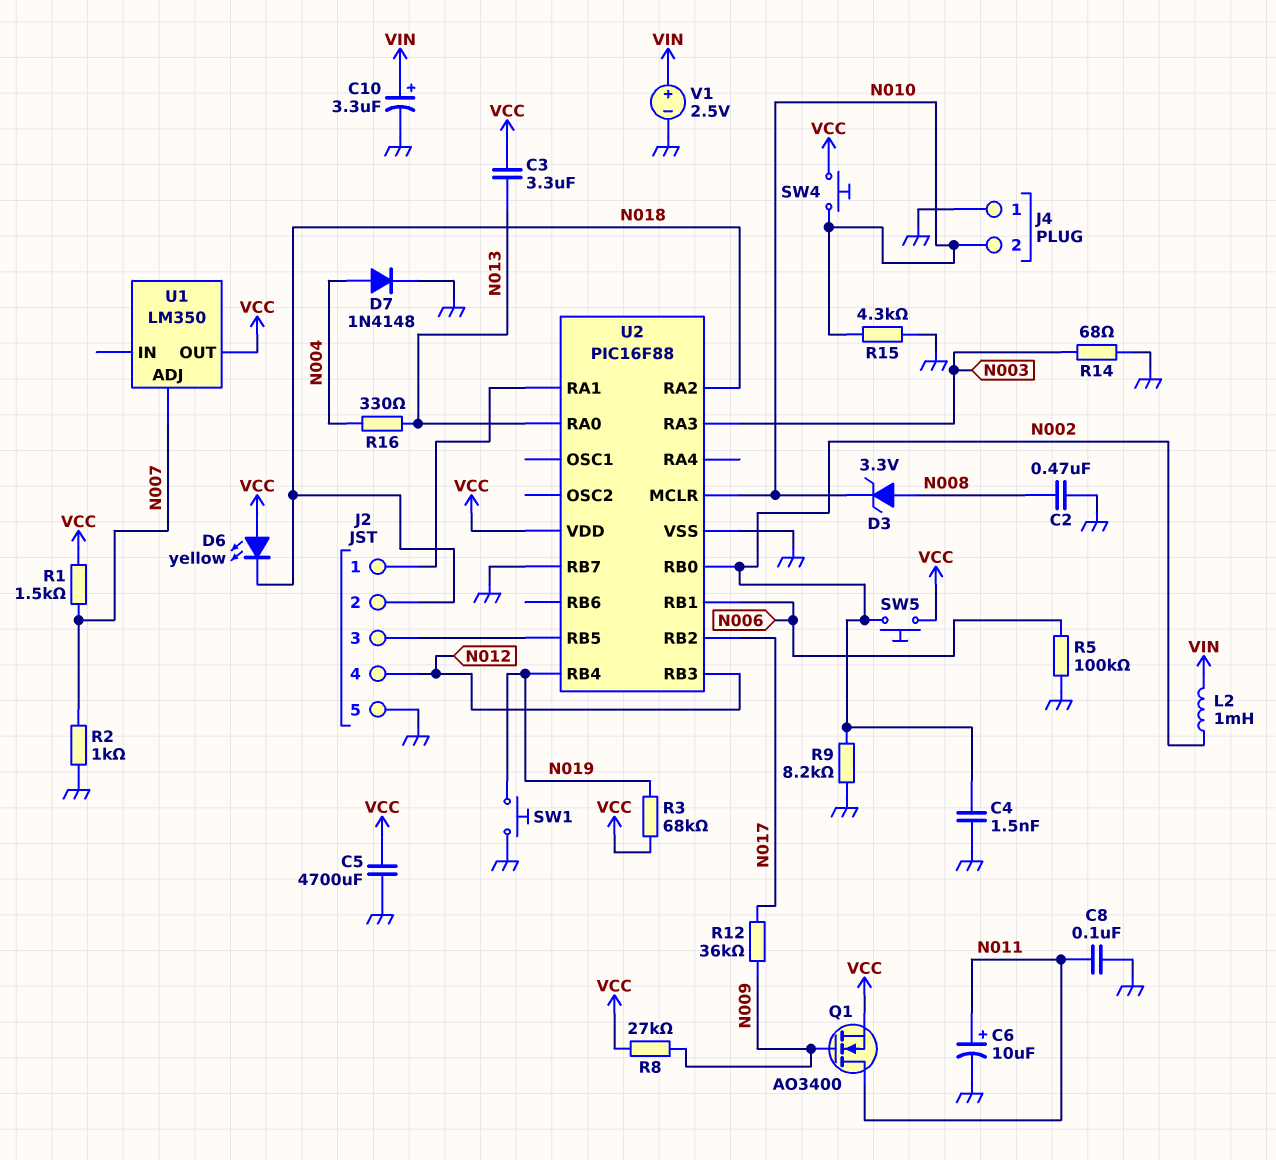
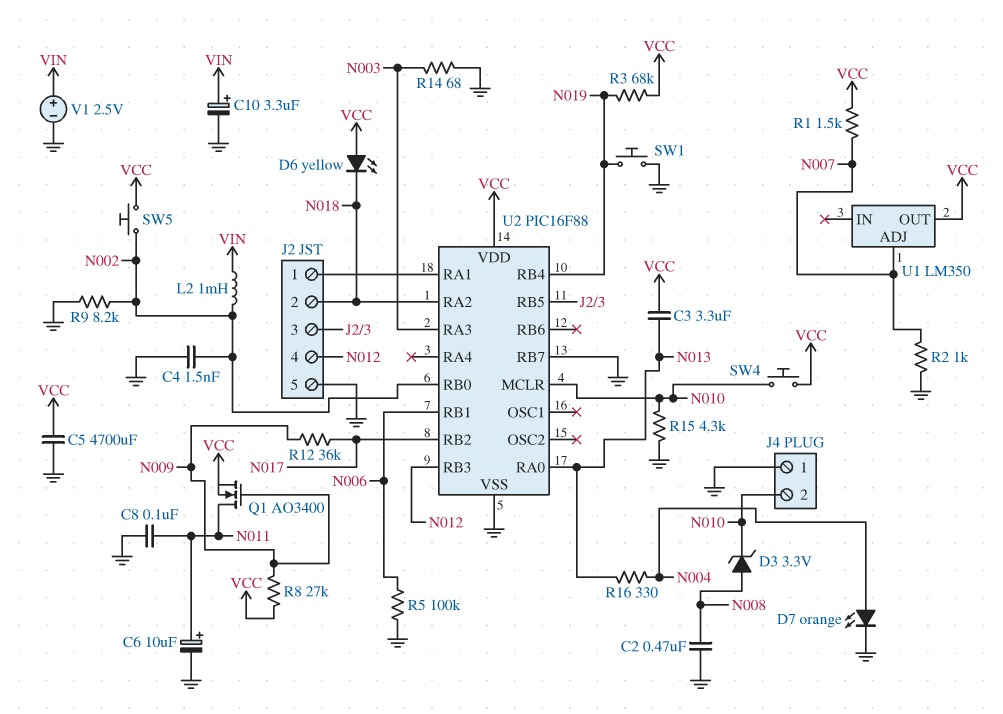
D7: diode 1N4148 (A N004, K GND) -> LED orange (A N004, K GND)

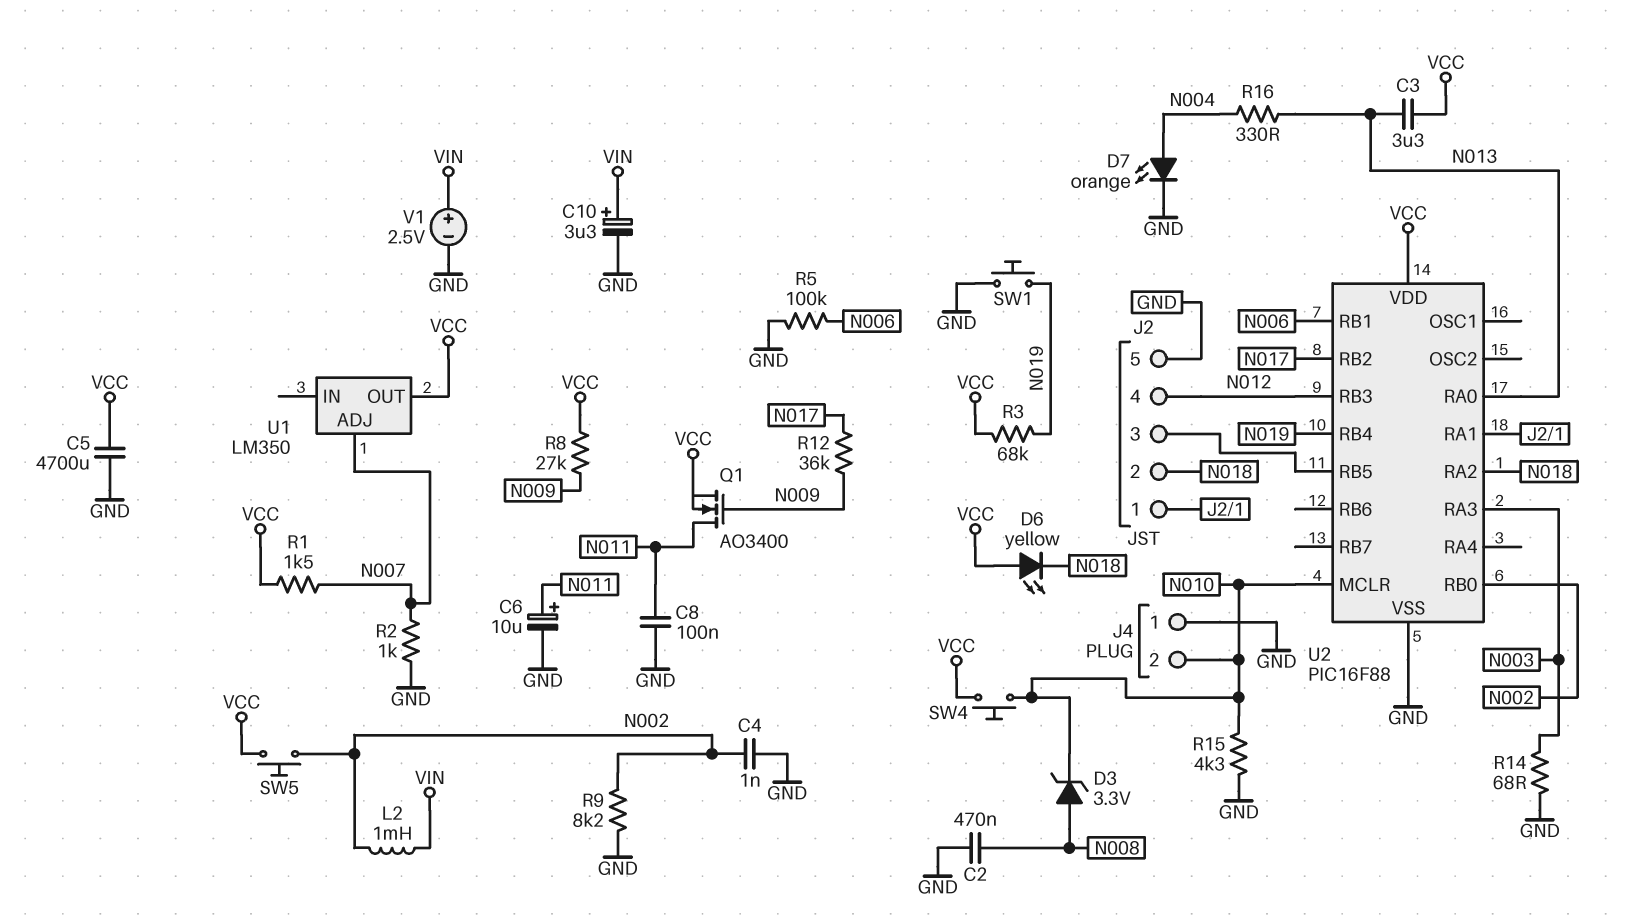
C4: 1.5nF (GND, N002) -> 1nF (GND, N002)
U2 pin RB7: GND -> none

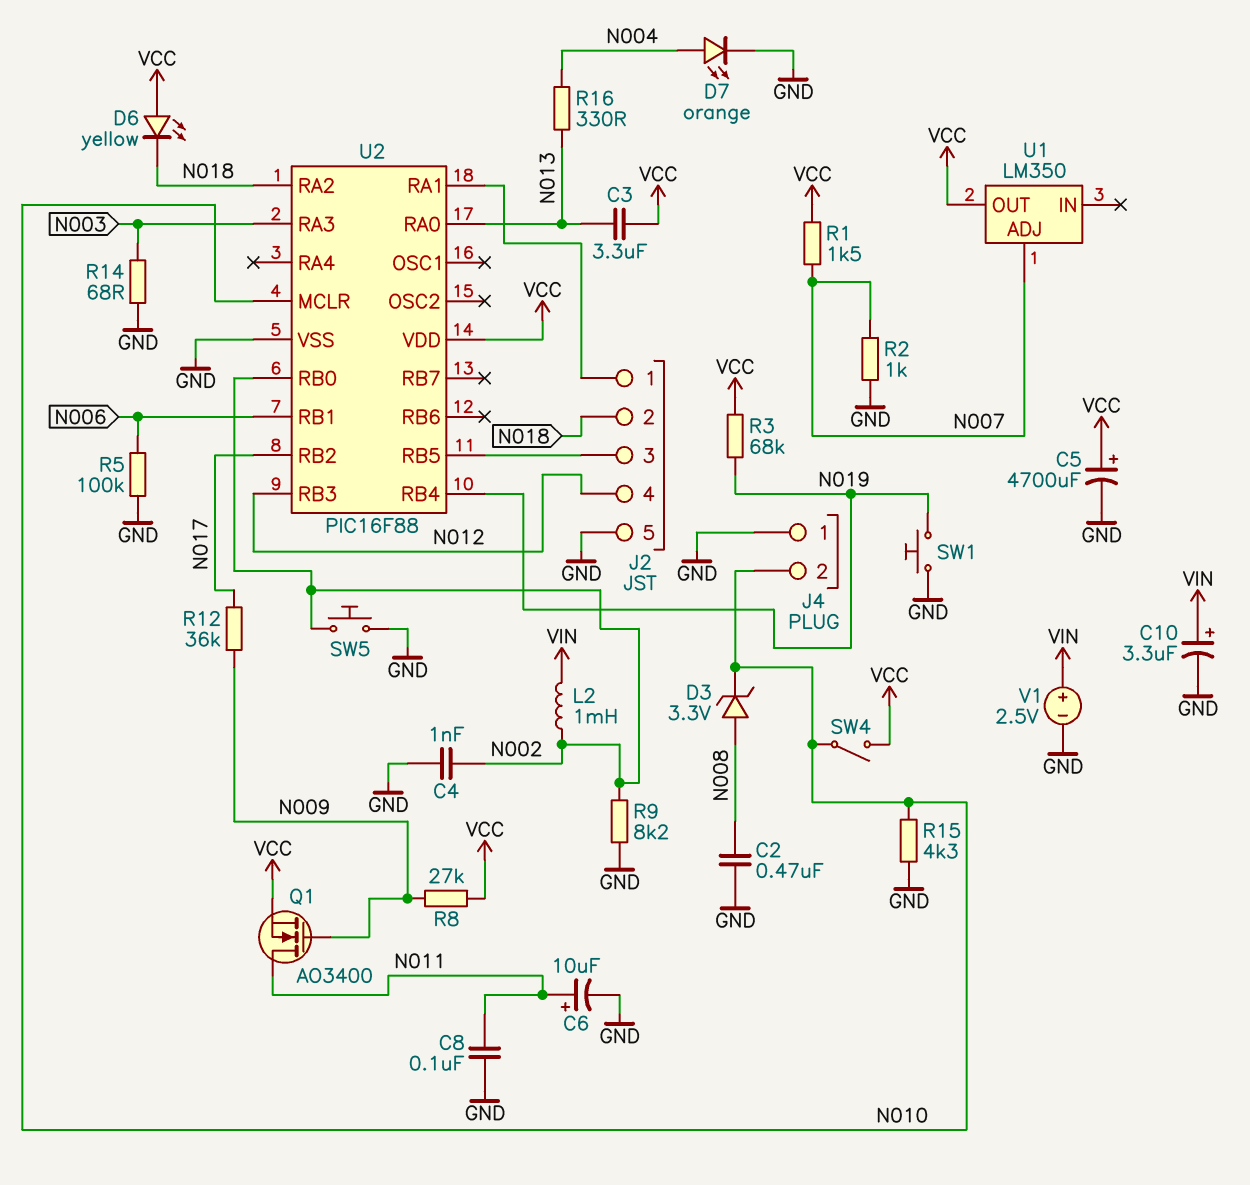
C5: 4700uF (GND, VCC) -> 4700uF (plus VCC, minus GND)
SW4: button (N010, VCC) -> switch (N010, VCC)
SW5: button (N002, VCC) -> button (GND, N002)

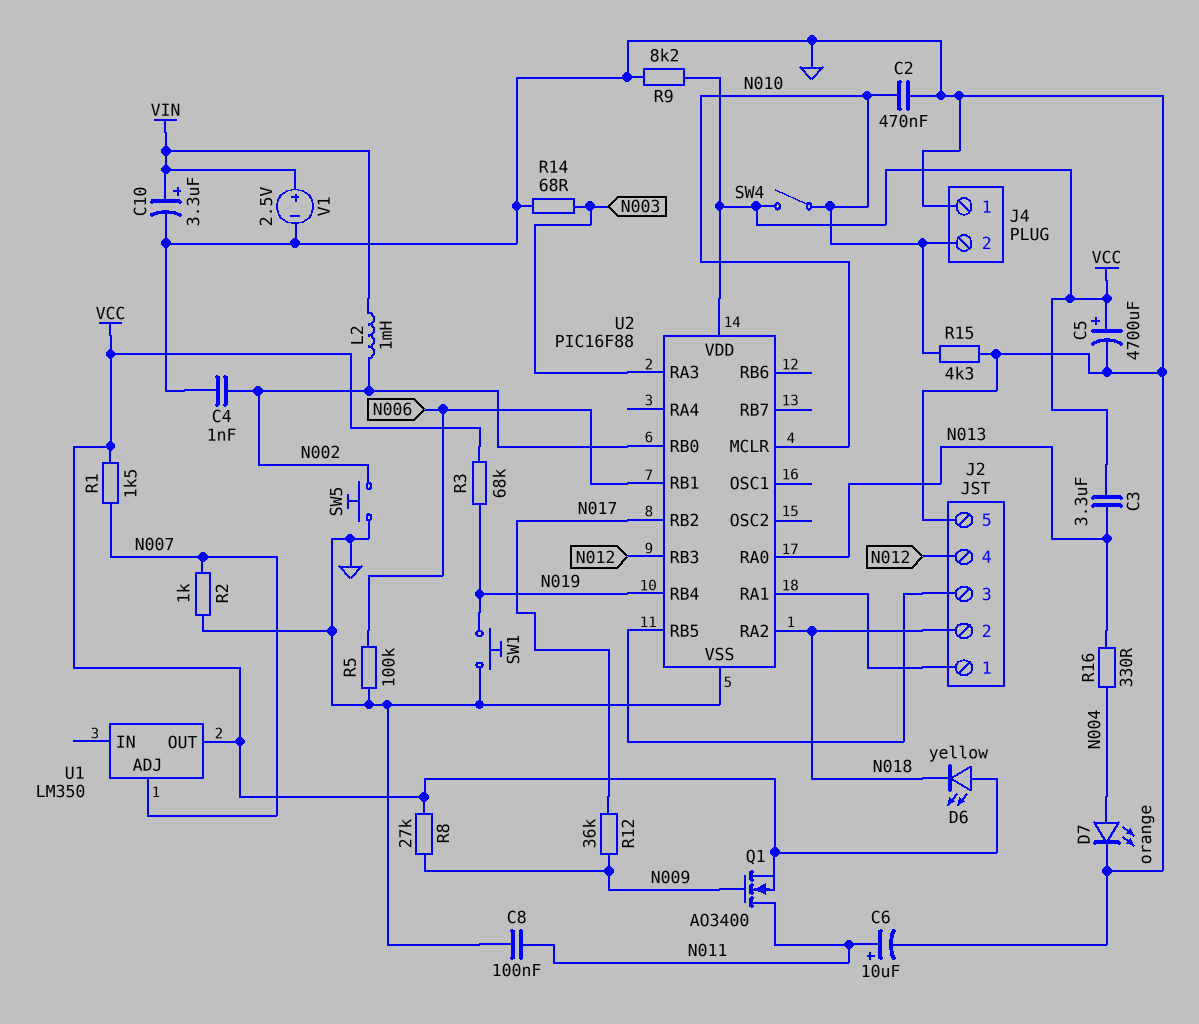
C2: 470nF (GND, N008) -> 470nF (GND, N010)
D3: zener 3.3V (A N008, K N010) -> none
R9: 8.2k (GND, N002) -> 8.2k (GND, VCC)

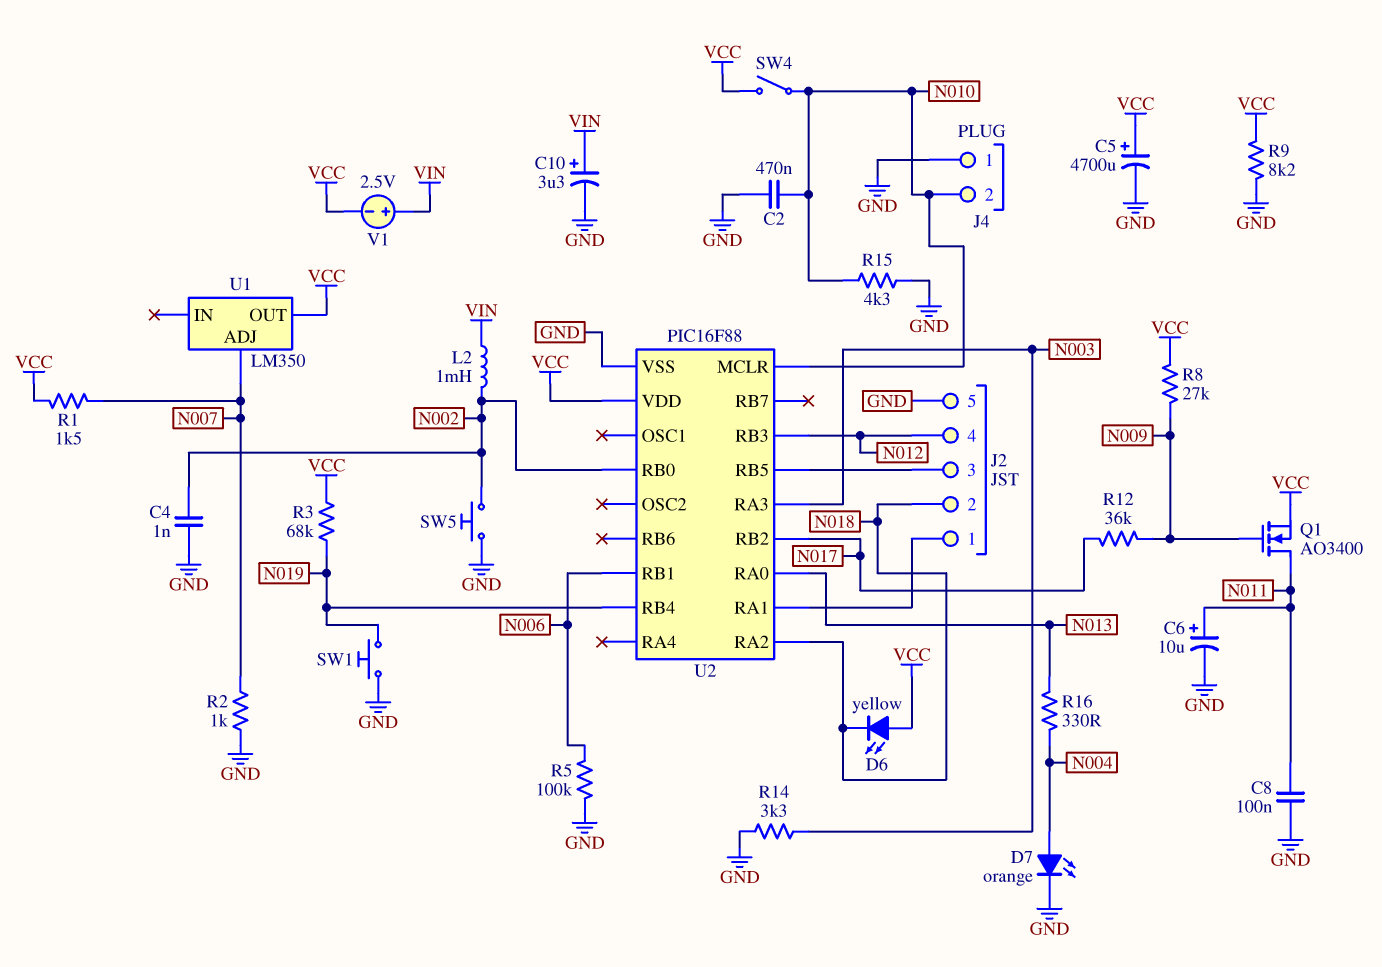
C3: 3.3uF (N013, VCC) -> none
R14: 68 (GND, N003) -> 3.3k (GND, N003)
V1: 2.5V (plus VIN, minus GND) -> 2.5V (plus VIN, minus VCC)

